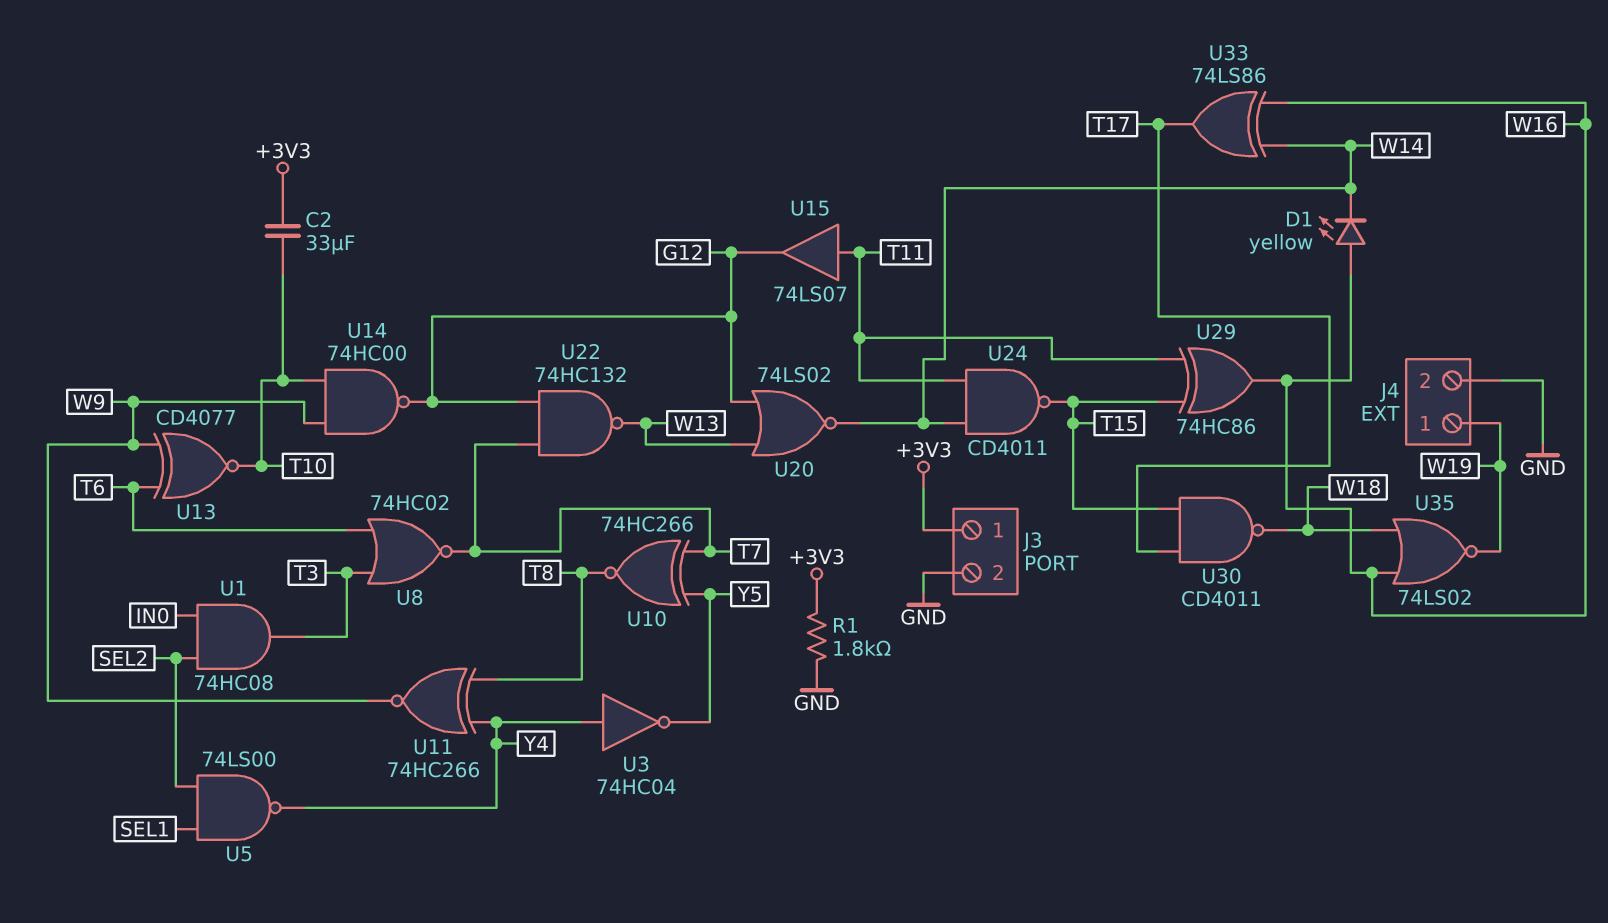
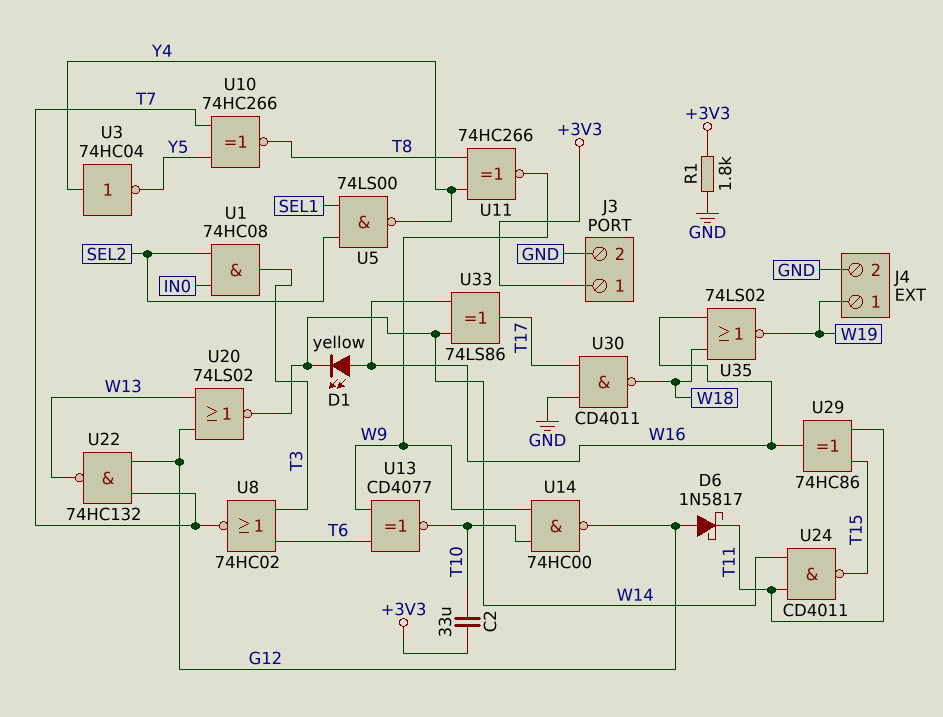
D6: none -> schottky 1N5817 (A G12, K T11)
U15: buffer 74LS07 (in T11, out G12) -> none
U30: NAND CD4011 (in T15, in T17, out W18) -> NAND CD4011 (in GND, in T17, out W18)

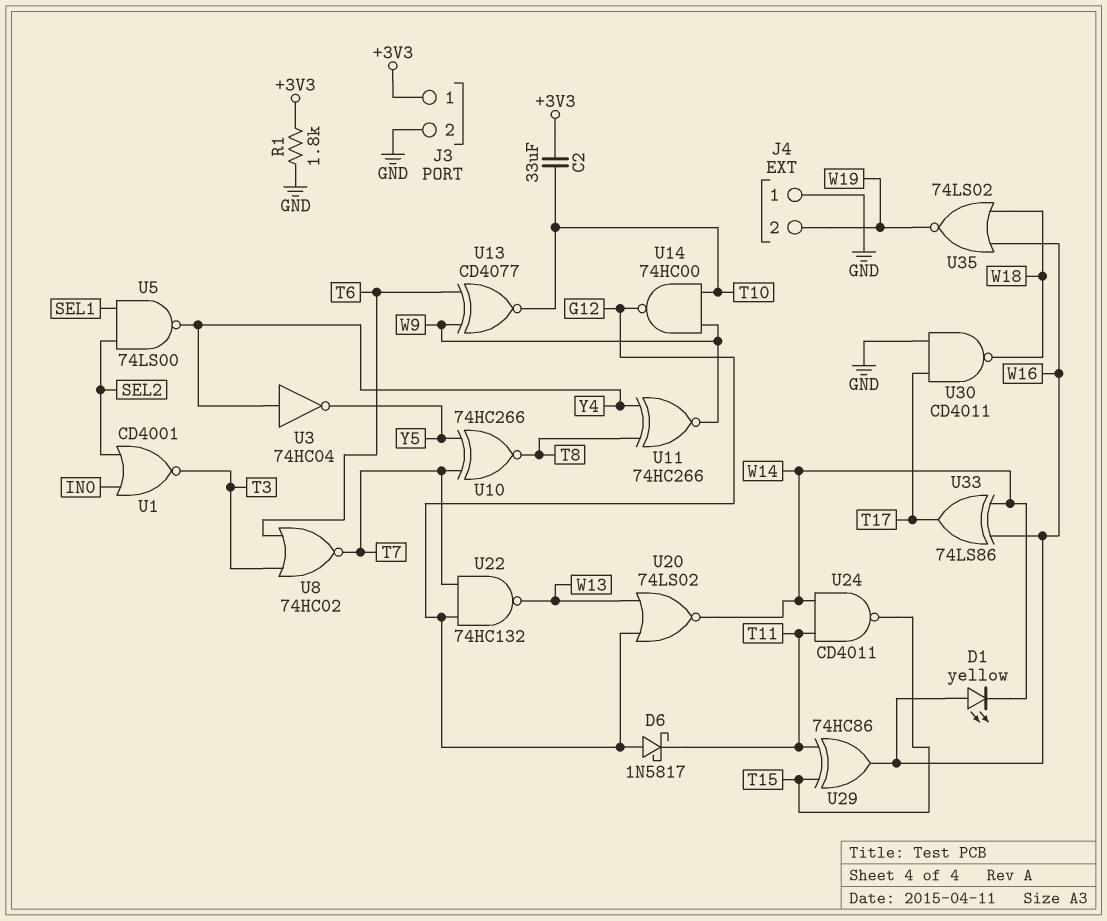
J4 pin 1: W19 -> GND
J4 pin 2: GND -> W19
U1: AND 74HC08 (in IN0, in SEL2, out T3) -> NOR CD4001 (in IN0, in SEL2, out T3)

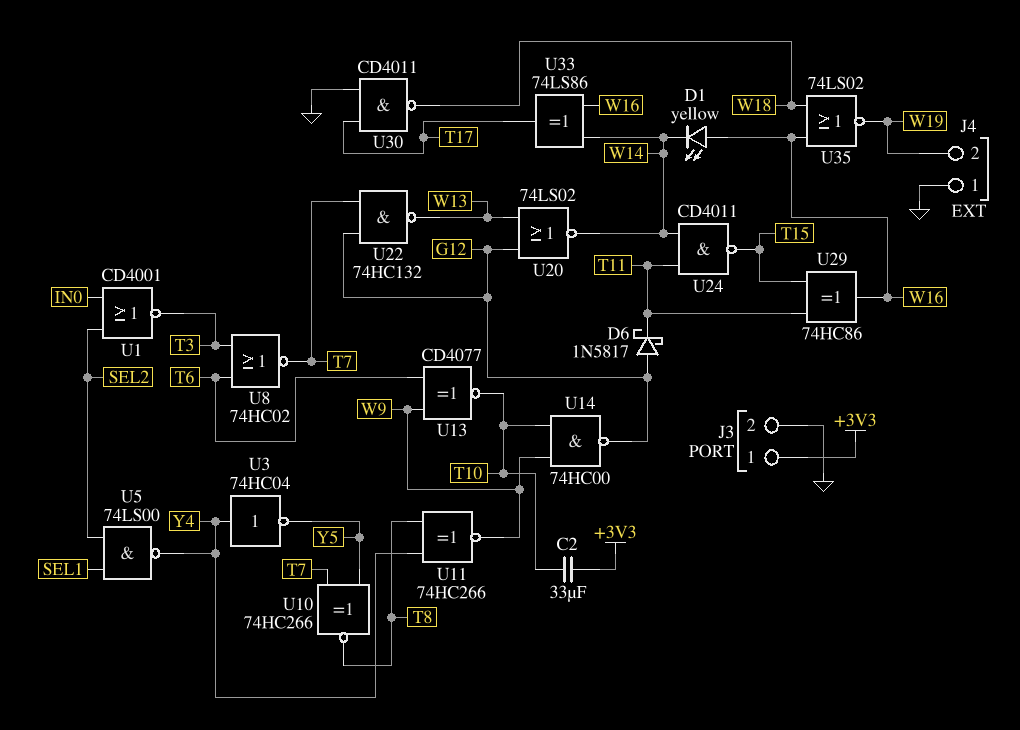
R1: 1.8k (+3V3, GND) -> none

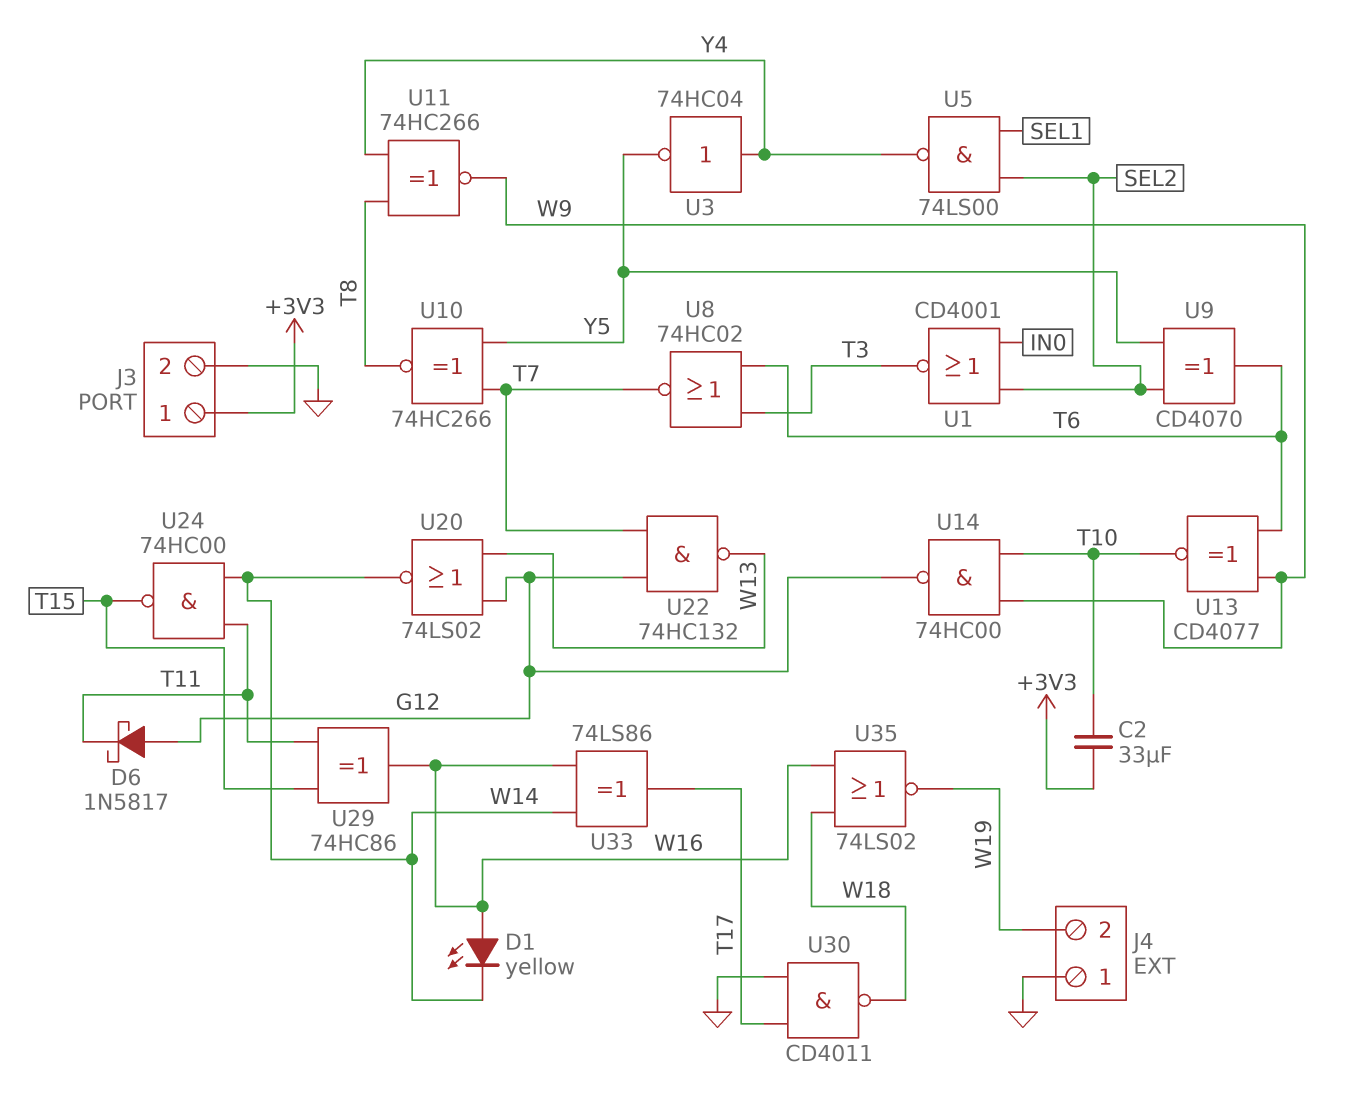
U9: none -> XOR CD4070 (in SEL2, in Y5, out T6)
U24: NAND CD4011 (in T11, in W14, out T15) -> NAND 74HC00 (in T11, in W14, out T15)

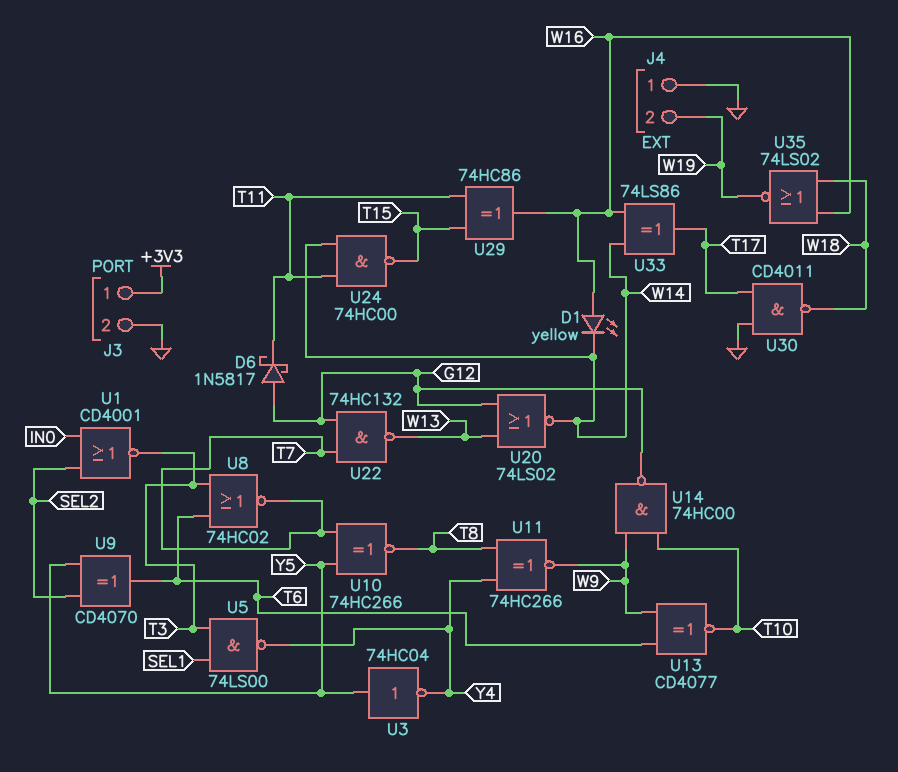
C2: 33uF (+3V3, T10) -> none
U3: NOT 74HC04 (in Y4, out Y5) -> NOT 74HC04 (in Y5, out Y4)
U5: NAND 74LS00 (in SEL1, in SEL2, out Y4) -> NAND 74LS00 (in SEL1, in T3, out Y4)

